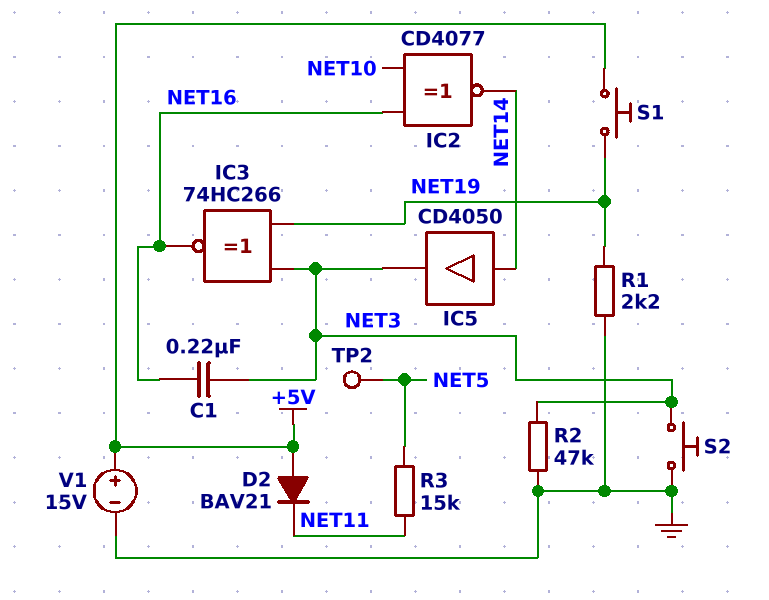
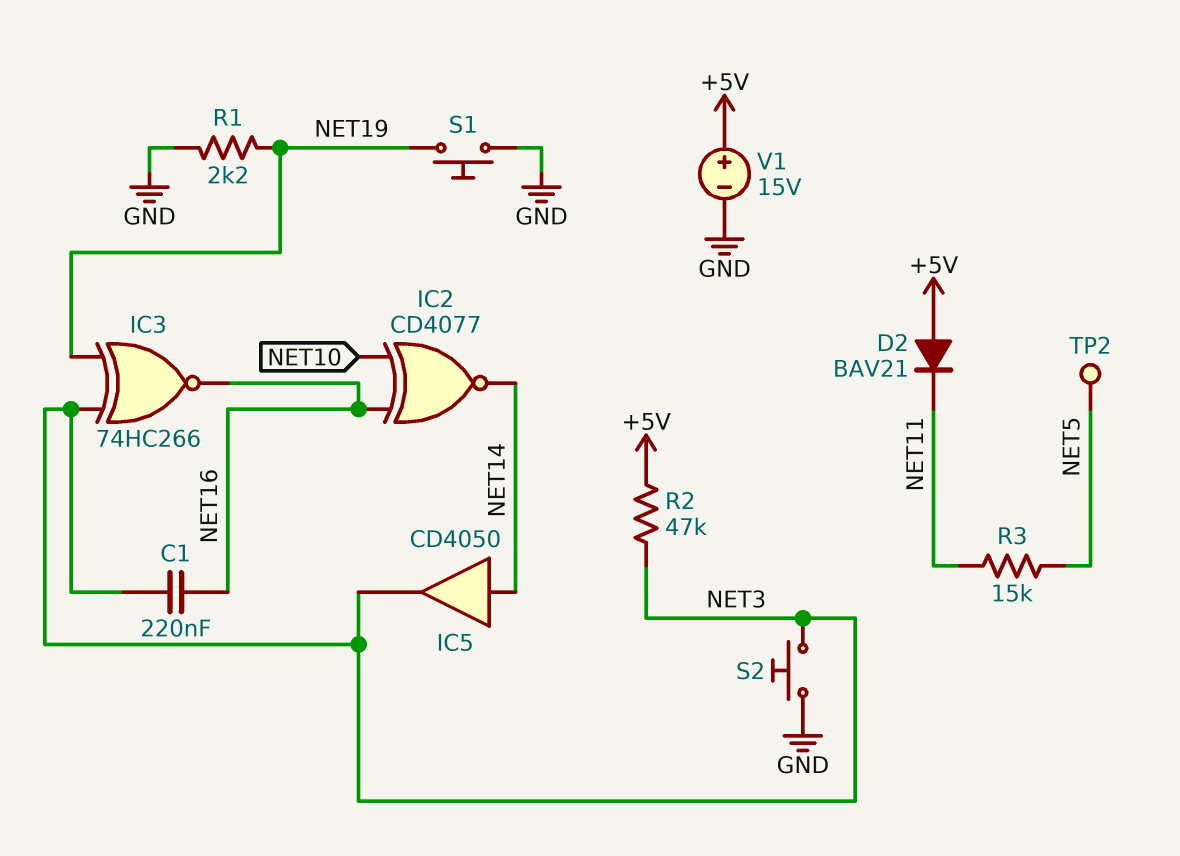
R2: 47k (GND, NET3) -> 47k (+5V, NET3)
S1: button (+5V, NET19) -> button (GND, NET19)

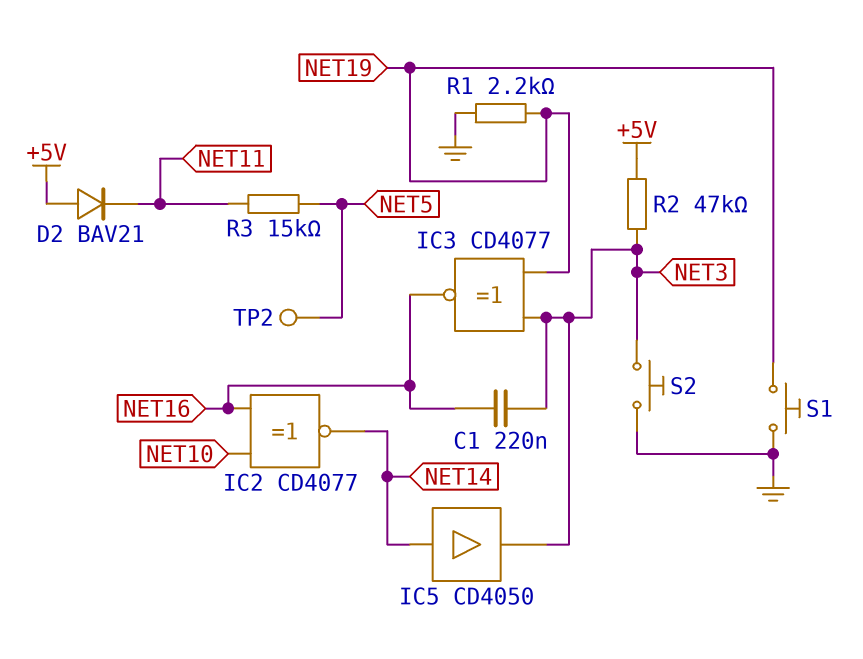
IC3: XNOR 74HC266 (in NET3, in NET19, out NET16) -> XNOR CD4077 (in NET3, in NET19, out NET16)
V1: 15V (plus +5V, minus GND) -> none

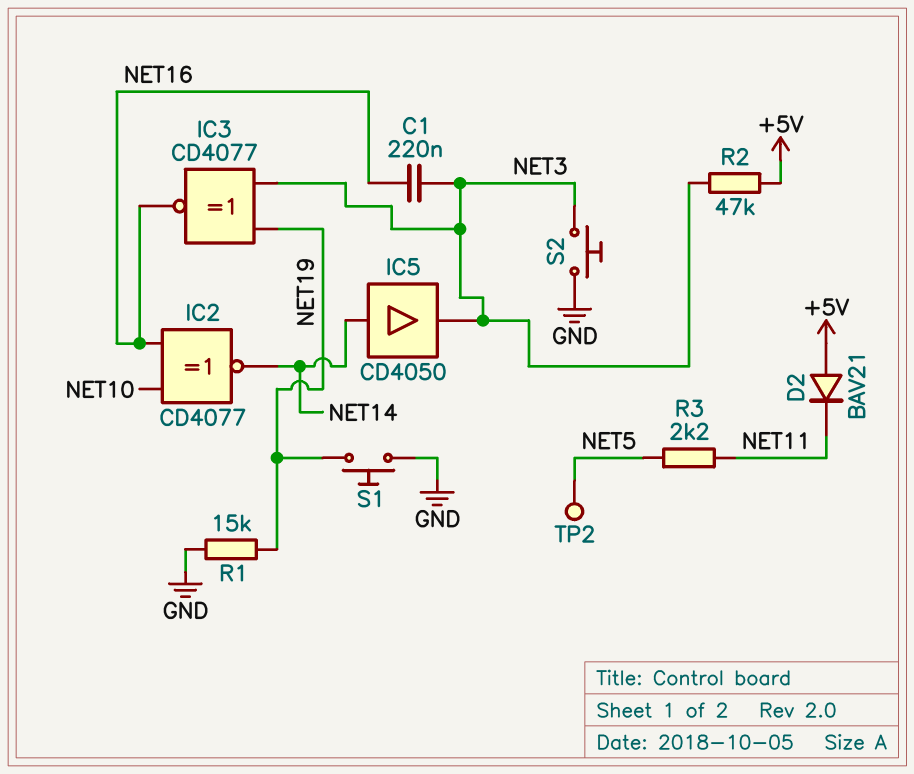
R1: 2.2k (GND, NET19) -> 15k (GND, NET19)
R3: 15k (NET5, NET11) -> 2.2k (NET5, NET11)

